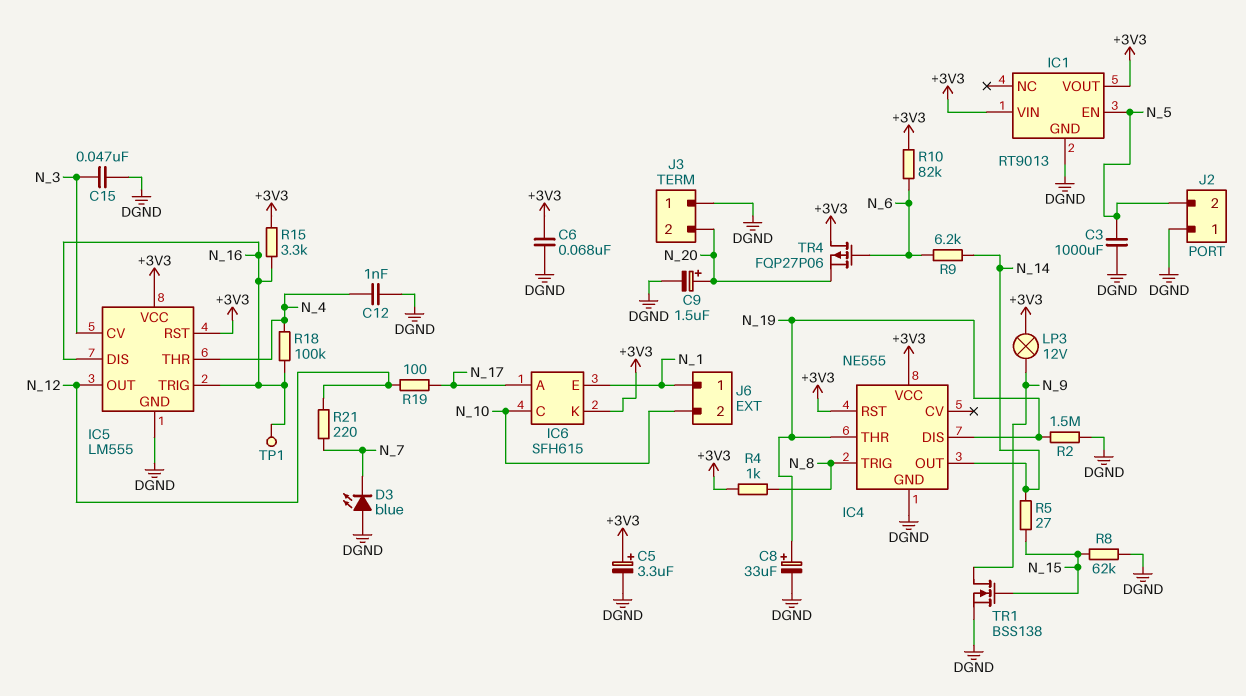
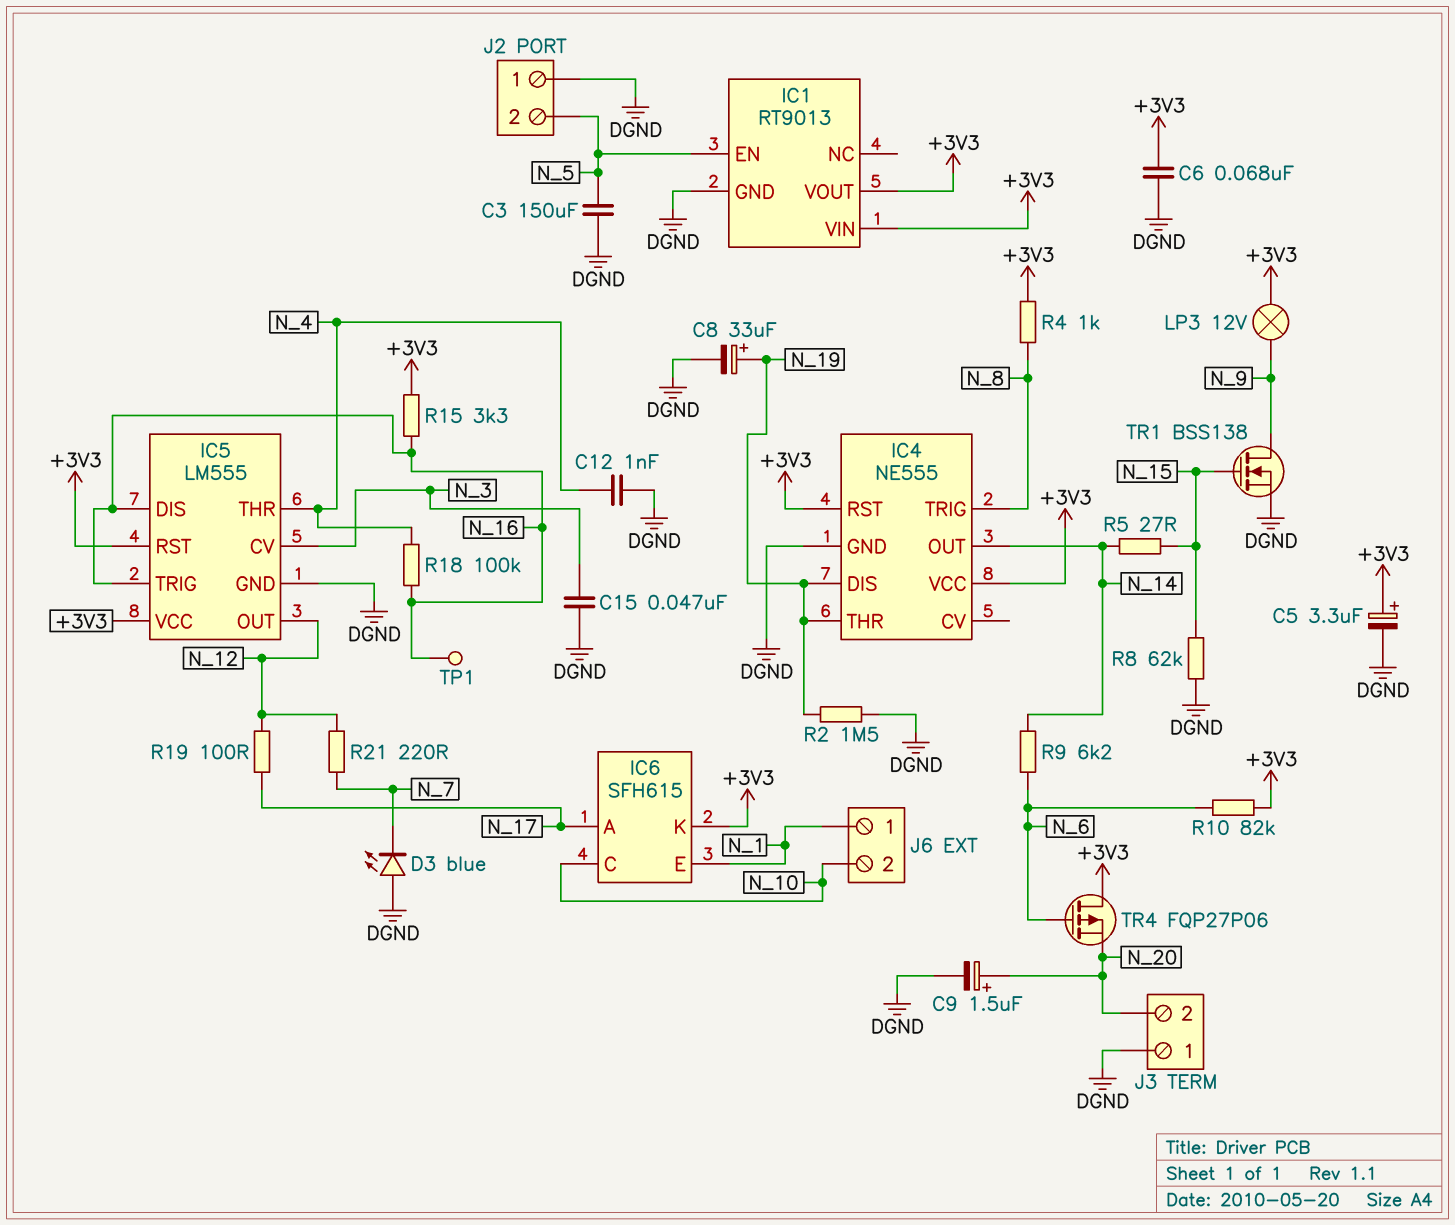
C3: 1000uF (DGND, N_5) -> 150uF (DGND, N_5)

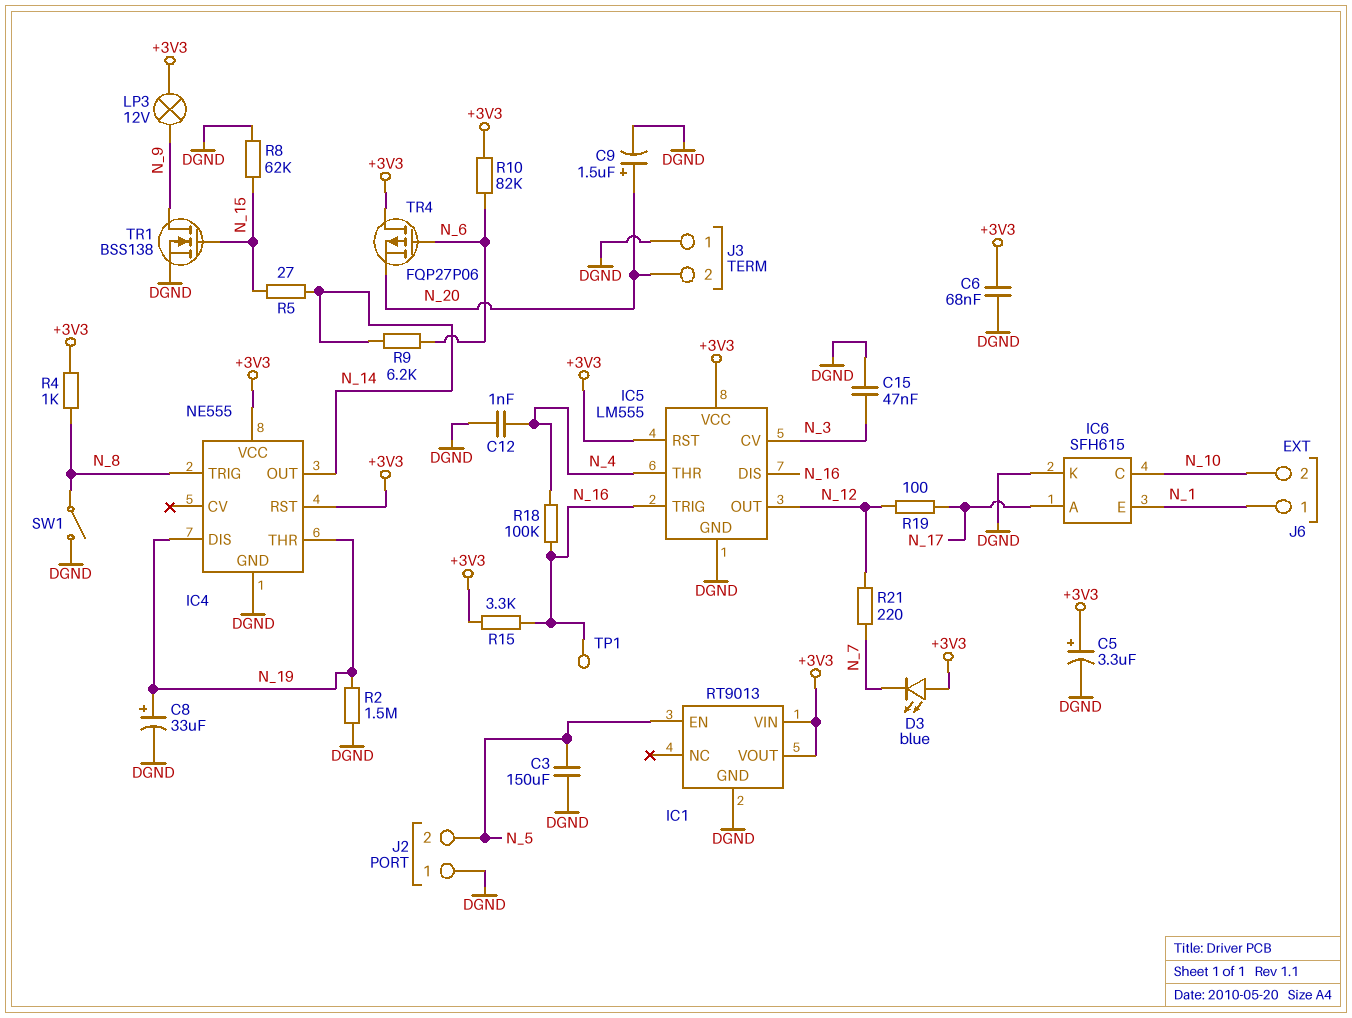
D3: LED blue (A DGND, K N_7) -> LED blue (A +3V3, K N_7)
IC6 pin K: +3V3 -> DGND
SW1: none -> switch (DGND, N_8)

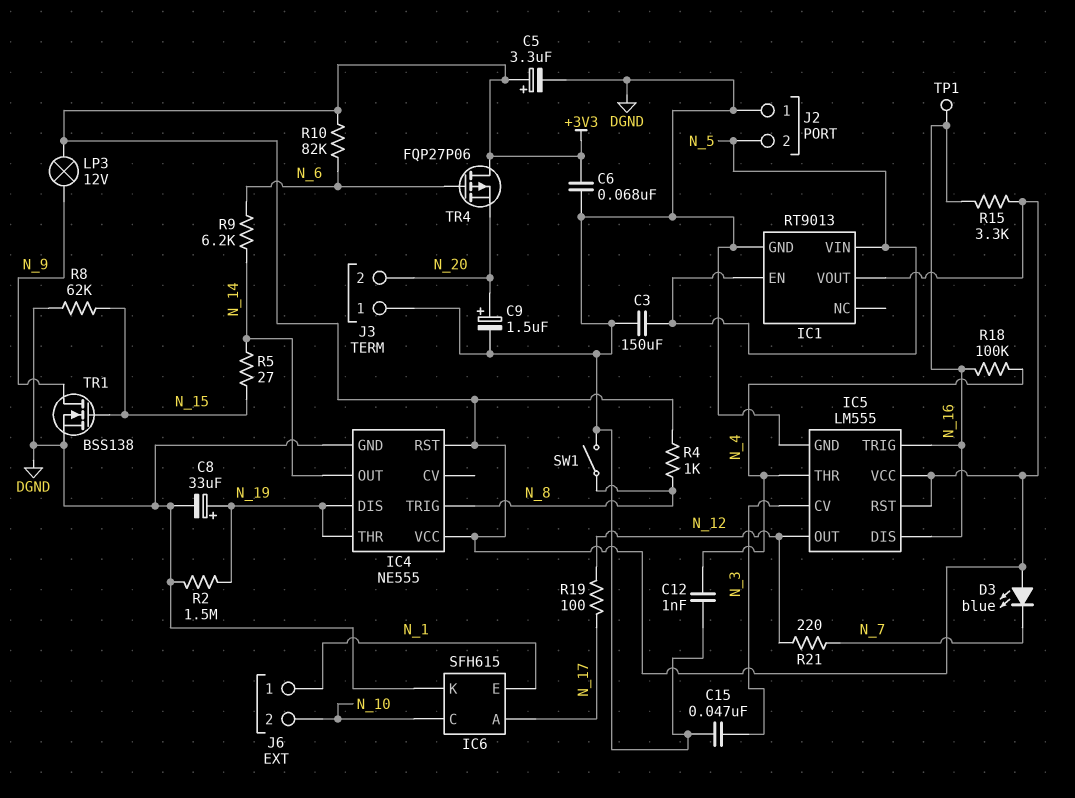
IC1 pin VIN: +3V3 -> N_5

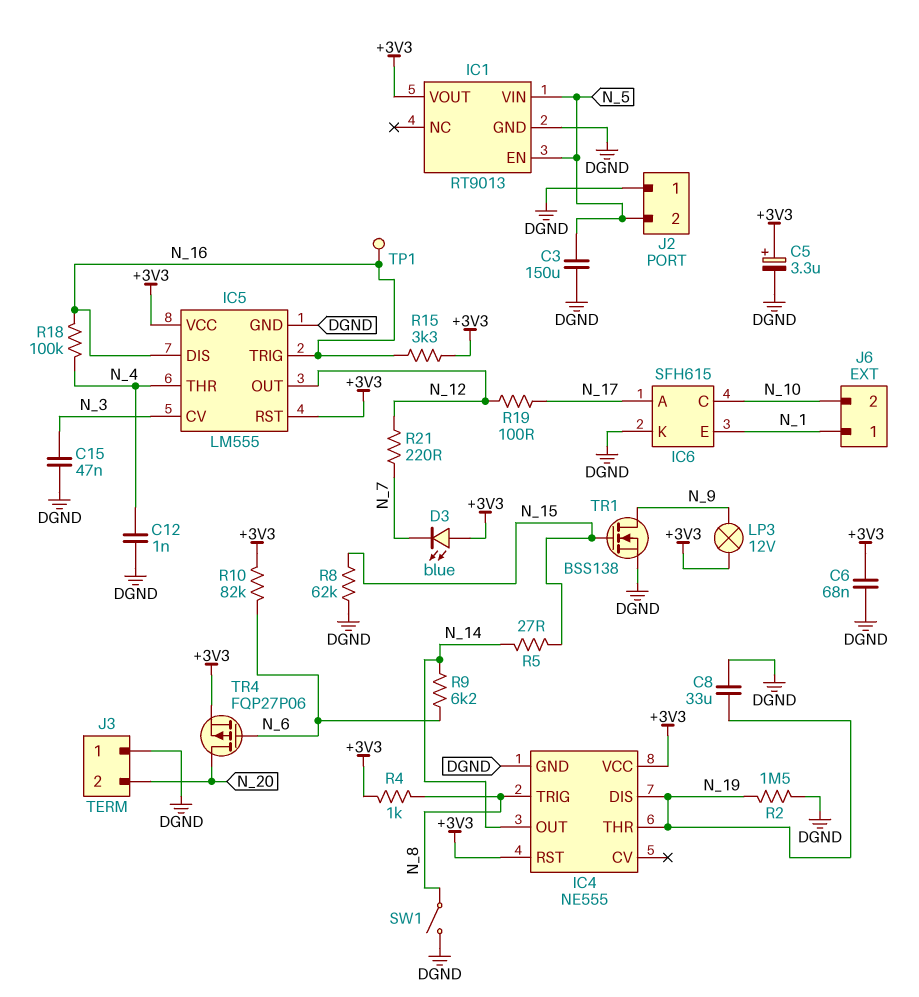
C8: 33uF (plus N_19, minus DGND) -> 33uF (DGND, N_19)
C9: 1.5uF (plus N_20, minus DGND) -> none
TR4: PMOS FQP27P06 (G N_6, D +3V3, S N_20) -> PMOS FQP27P06 (G N_6, D N_20, S +3V3)

